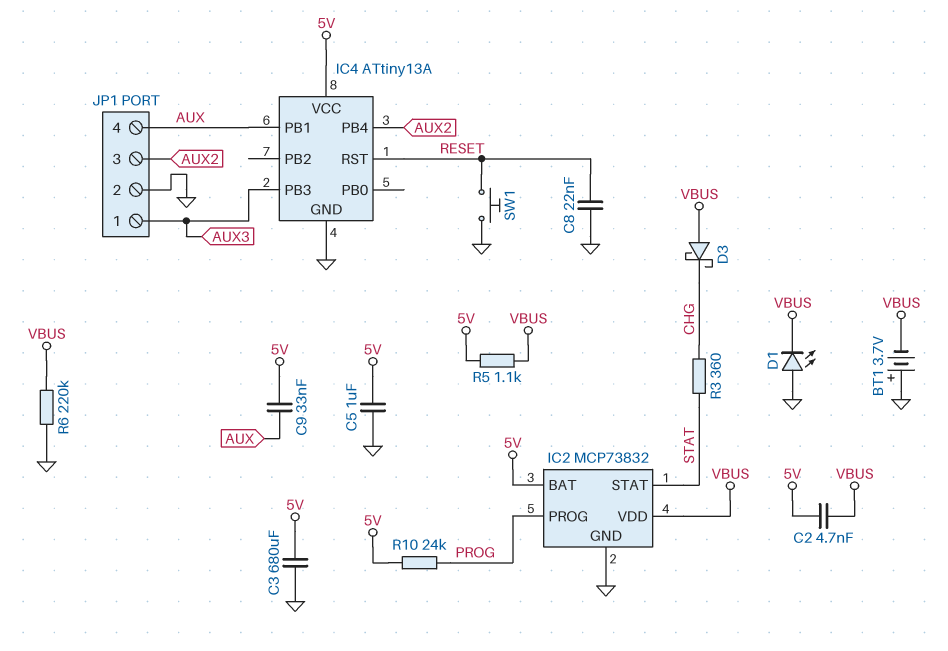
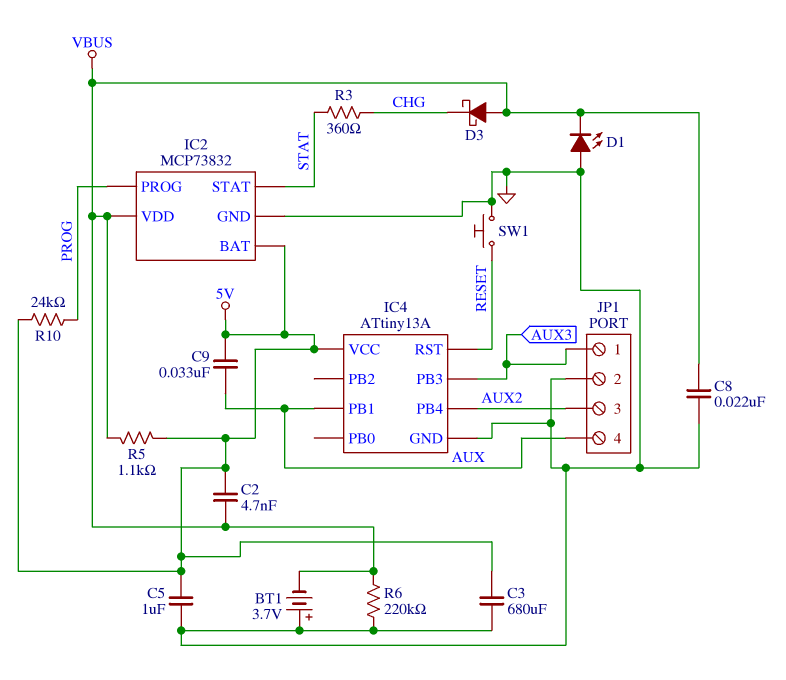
C8: 22nF (GND, RESET) -> 22nF (GND, VBUS)

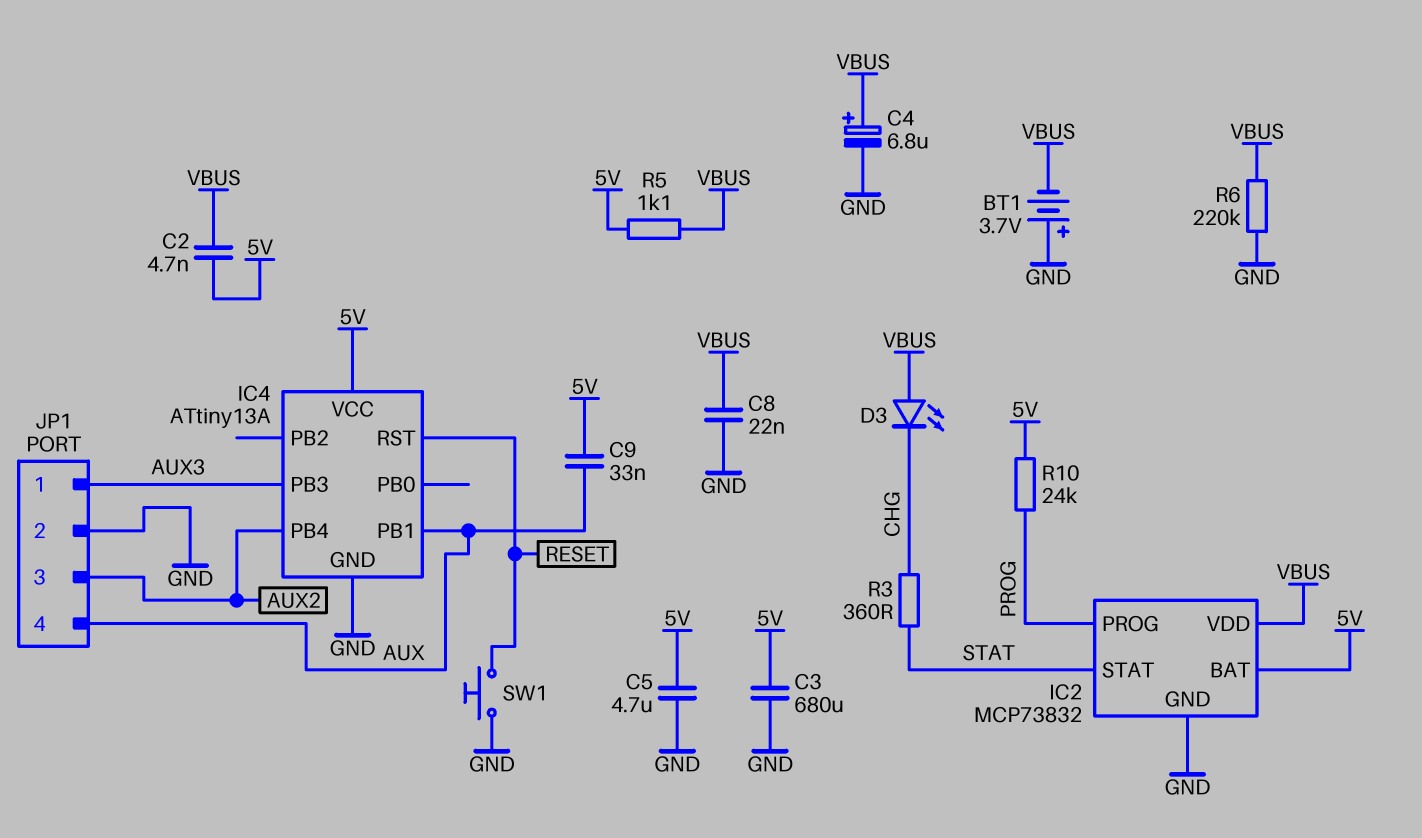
C4: none -> 6.8uF (plus VBUS, minus GND)
C5: 1uF (5V, GND) -> 4.7uF (5V, GND)
D1: LED (A GND, K VBUS) -> none
D3: schottky (A VBUS, K CHG) -> LED (A VBUS, K CHG)

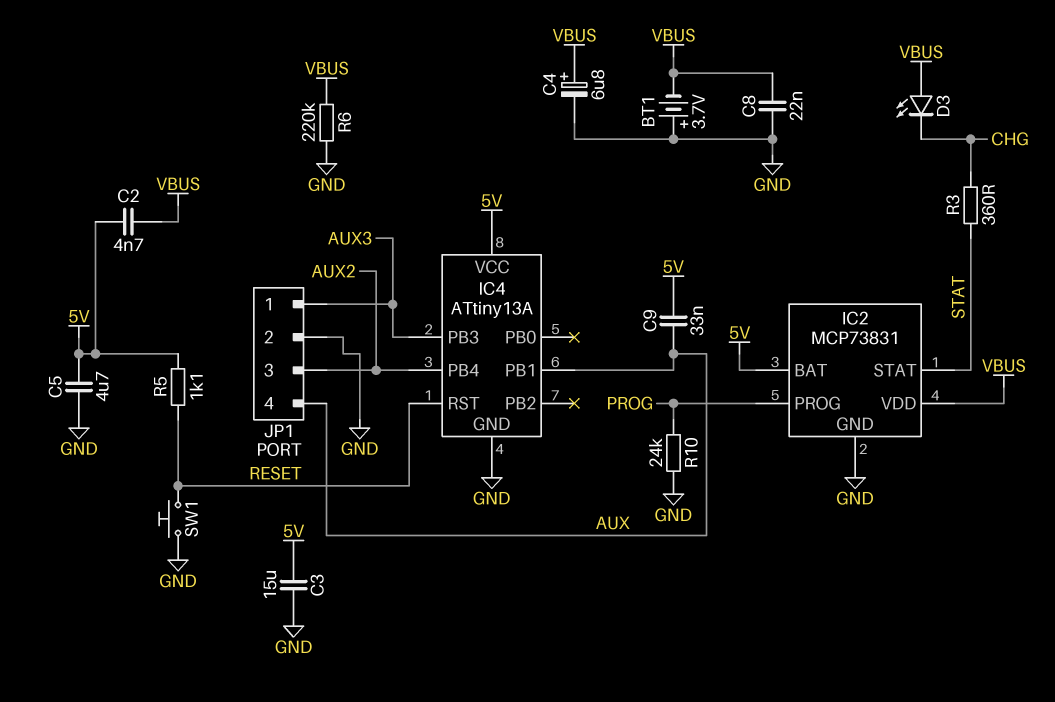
C3: 680uF (5V, GND) -> 15uF (5V, GND)
IC2: MCP73832 -> MCP73831
R5: 1.1k (5V, VBUS) -> 1.1k (5V, RESET)
R10: 24k (5V, PROG) -> 24k (GND, PROG)

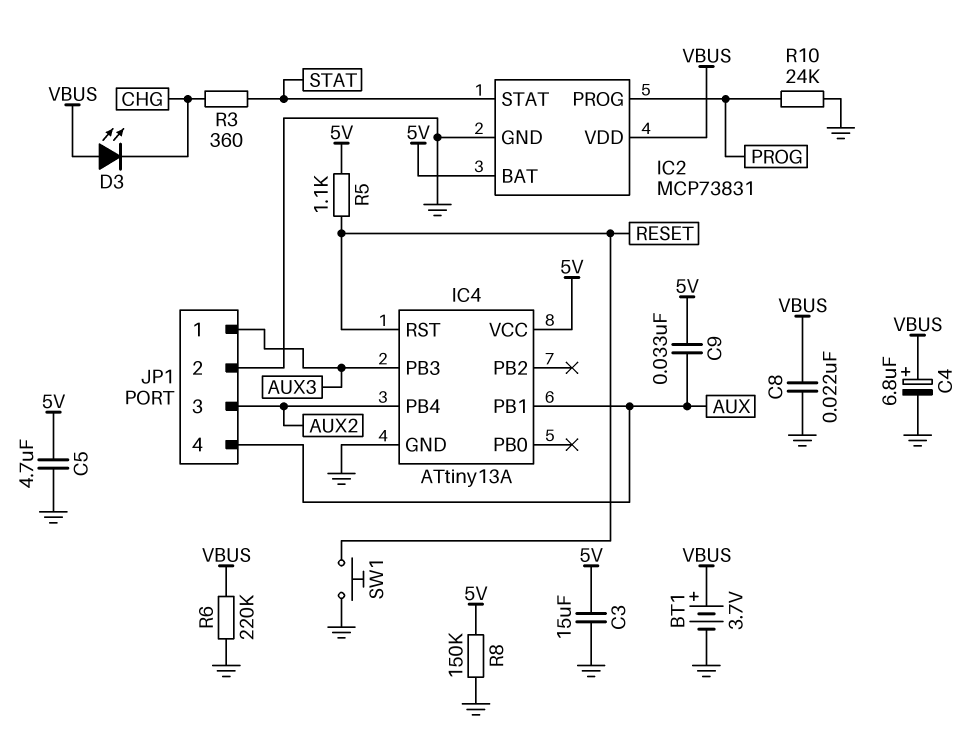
BT1: 3.7V (plus GND, minus VBUS) -> 3.7V (plus VBUS, minus GND)
C2: 4.7nF (5V, VBUS) -> none
R8: none -> 150k (5V, GND)

